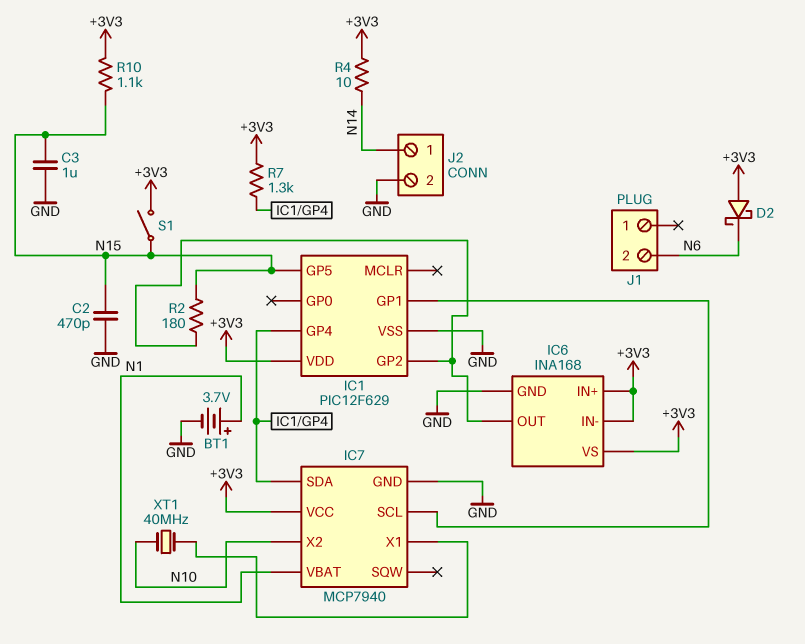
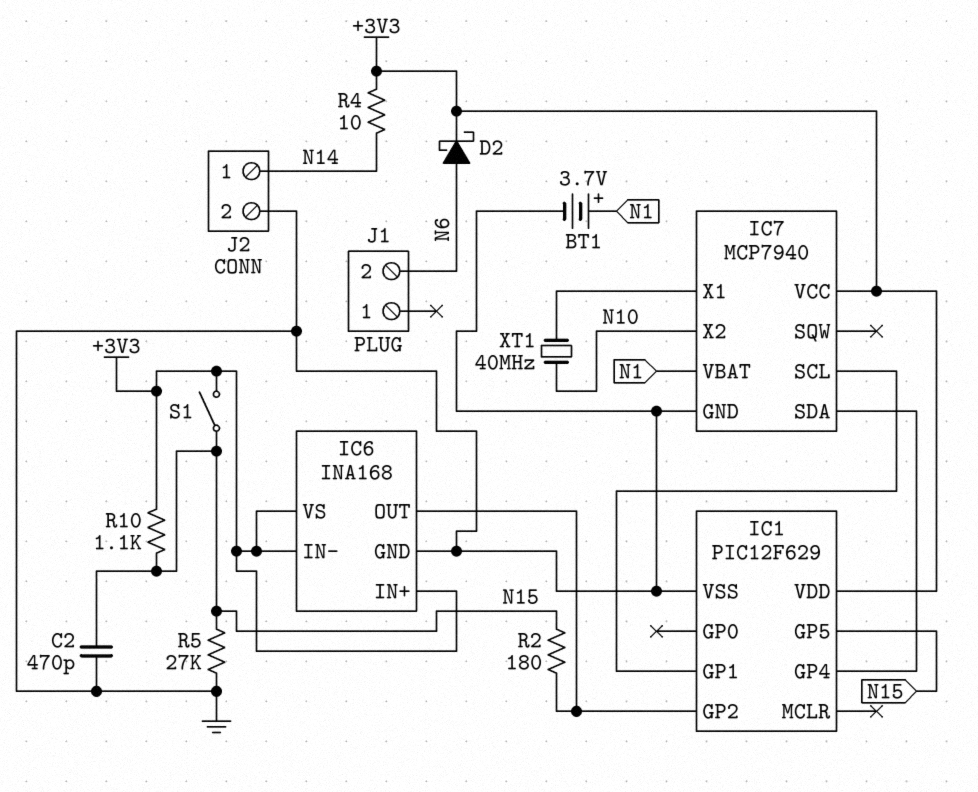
C3: 1uF (GND, N15) -> none
D2: schottky (A +3V3, K N6) -> schottky (A N6, K +3V3)
R5: none -> 27k (GND, N15)
R7: 1.3k (+3V3, IC1/GP4) -> none

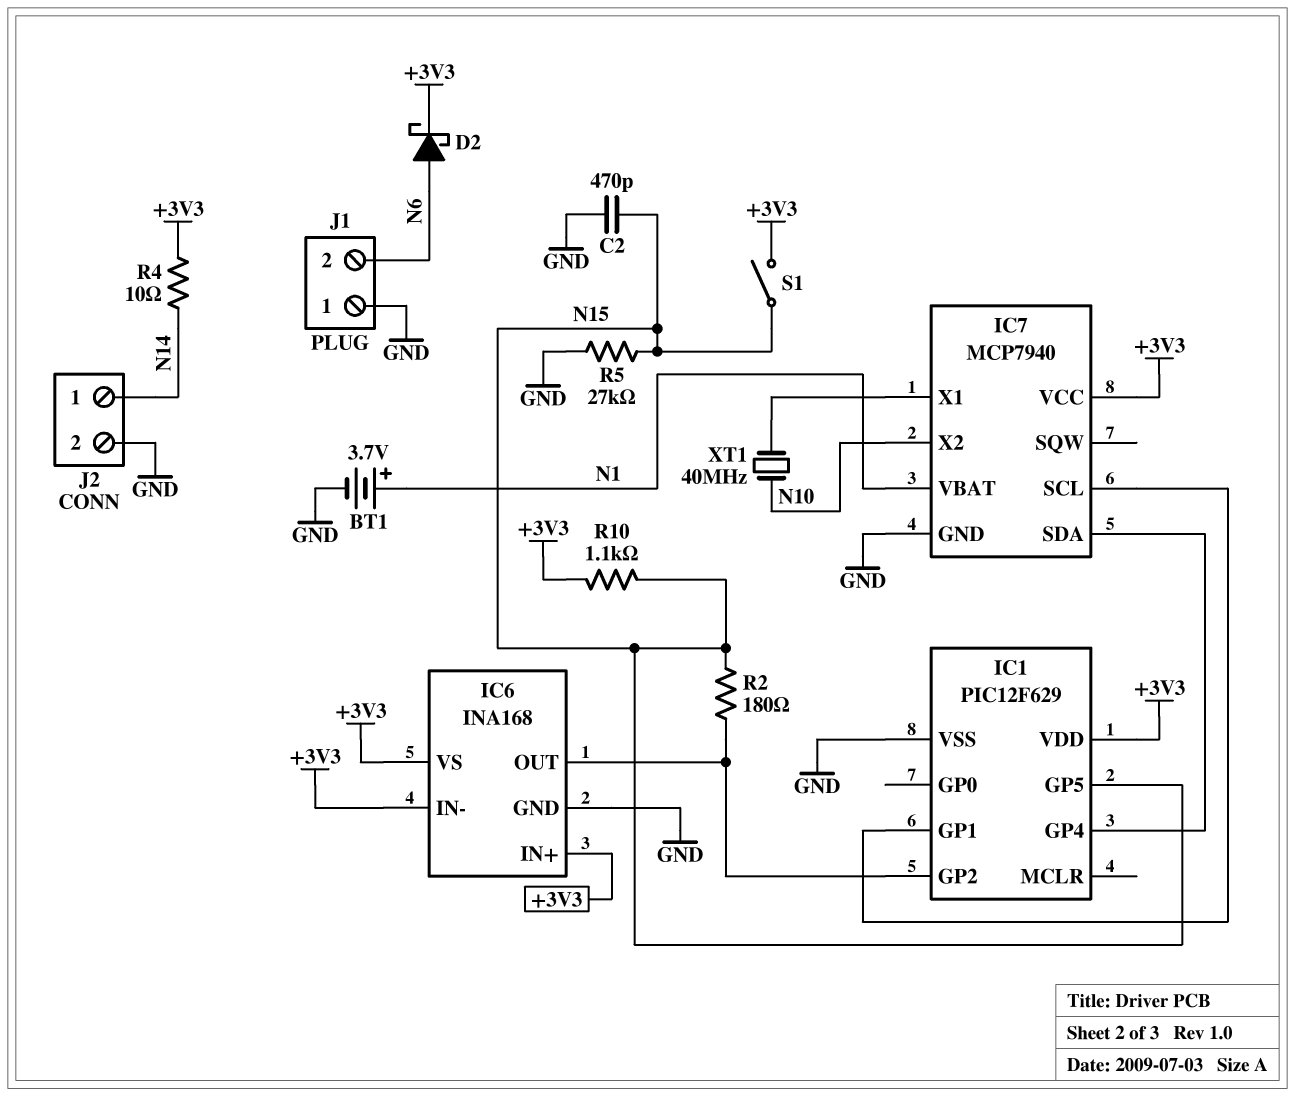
J1 pin 1: none -> GND

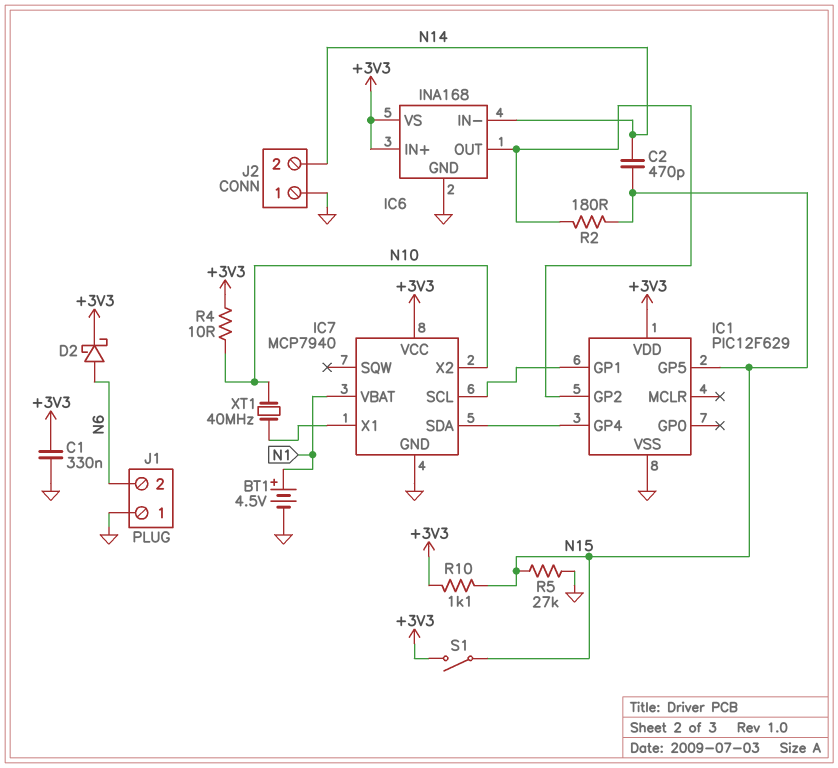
BT1: 3.7V (plus N1, minus GND) -> 4.5V (plus N1, minus GND)
C1: none -> 330nF (+3V3, GND)
C2: 470pF (GND, N15) -> 470pF (N14, N15)
IC6 pin IN-: +3V3 -> N14
J2 pin 1: N14 -> GND
J2 pin 2: GND -> N14
R4: 10 (+3V3, N14) -> 10 (+3V3, N10)

